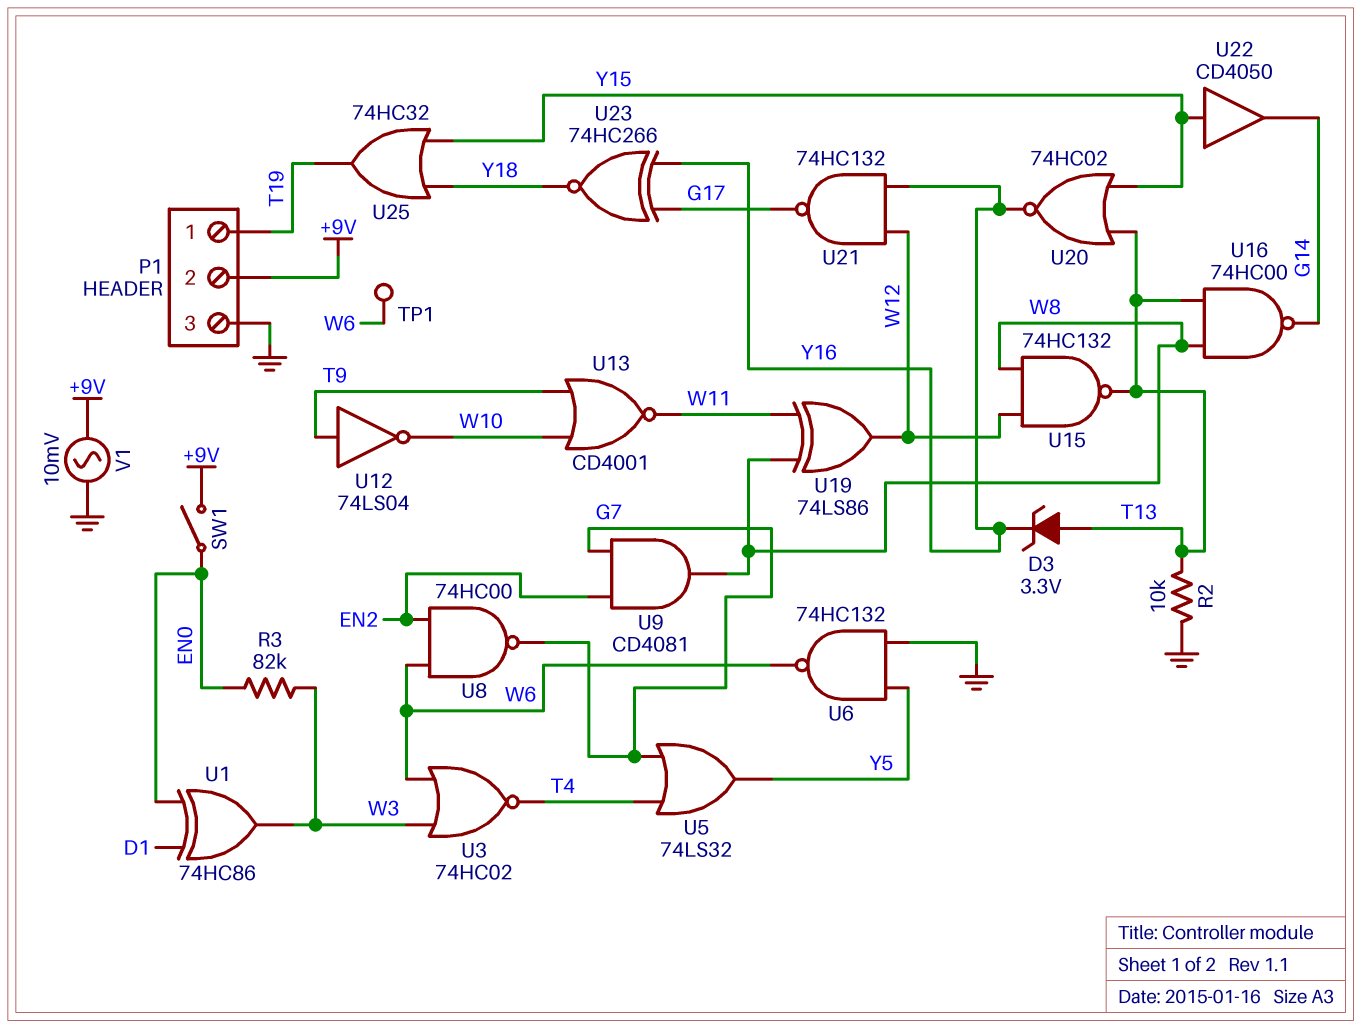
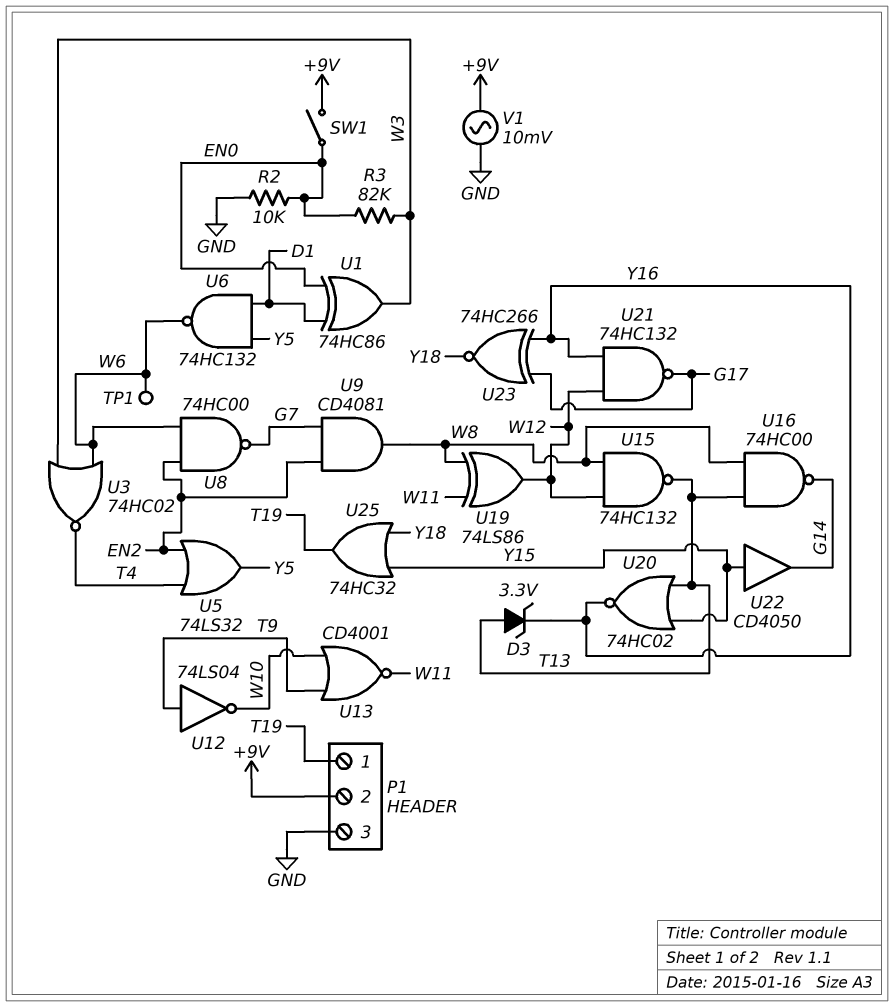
R2: 10k (GND, T13) -> 10k (EN0, GND)
U5: OR 74LS32 (in G7, in T4, out Y5) -> OR 74LS32 (in EN2, in T4, out Y5)
U6: NAND 74HC132 (in GND, in Y5, out W6) -> NAND 74HC132 (in D1, in Y5, out W6)

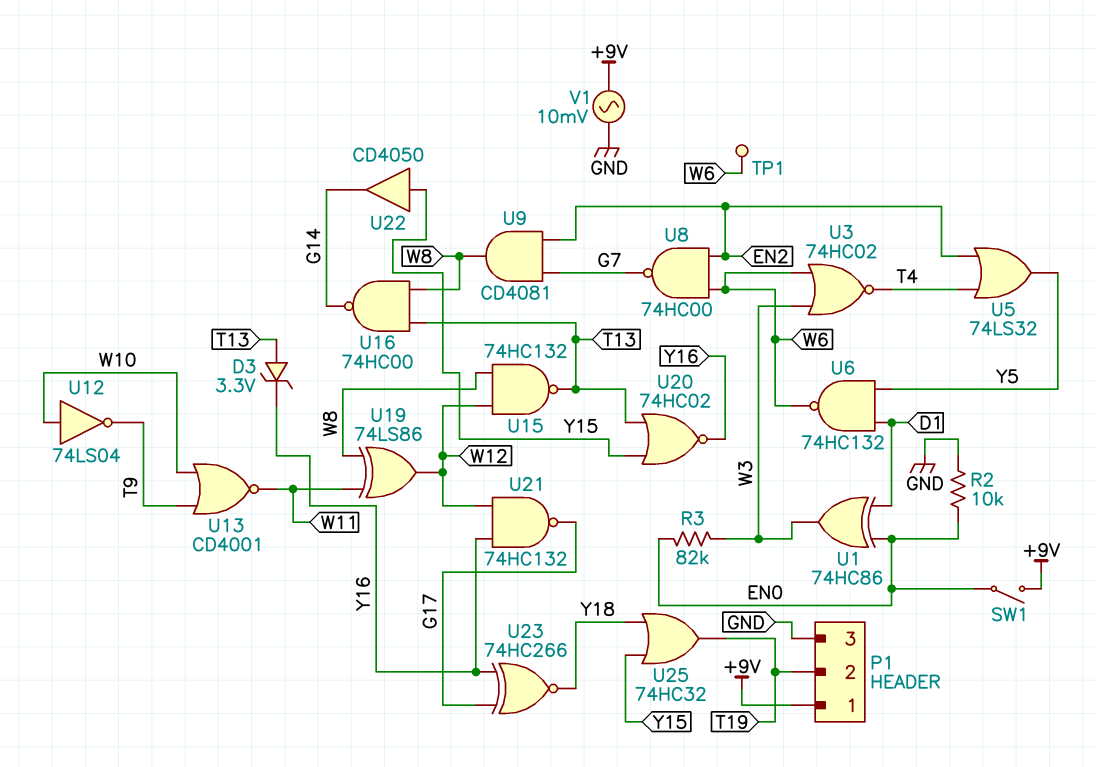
P1 pin 1: T19 -> +9V
P1 pin 2: +9V -> T19
U12: NOT 74LS04 (in T9, out W10) -> NOT 74LS04 (in W10, out T9)

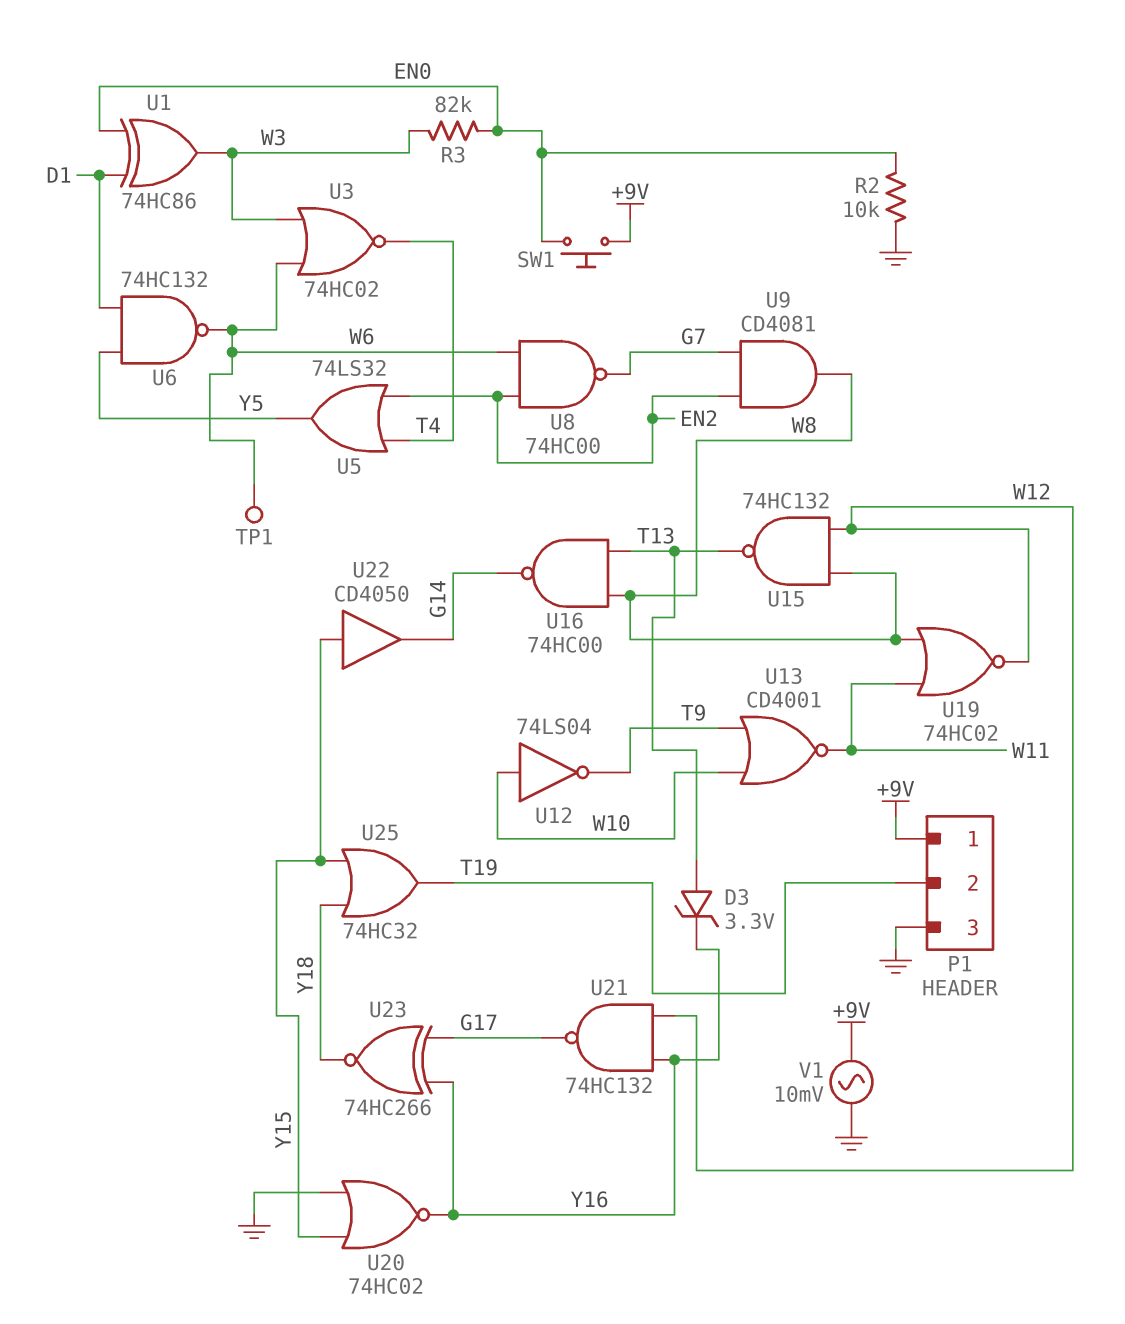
SW1: switch (+9V, EN0) -> button (+9V, EN0)
U19: XOR 74LS86 (in W8, in W11, out W12) -> NOR 74HC02 (in W8, in W11, out W12)
U20: NOR 74HC02 (in T13, in Y15, out Y16) -> NOR 74HC02 (in GND, in Y15, out Y16)

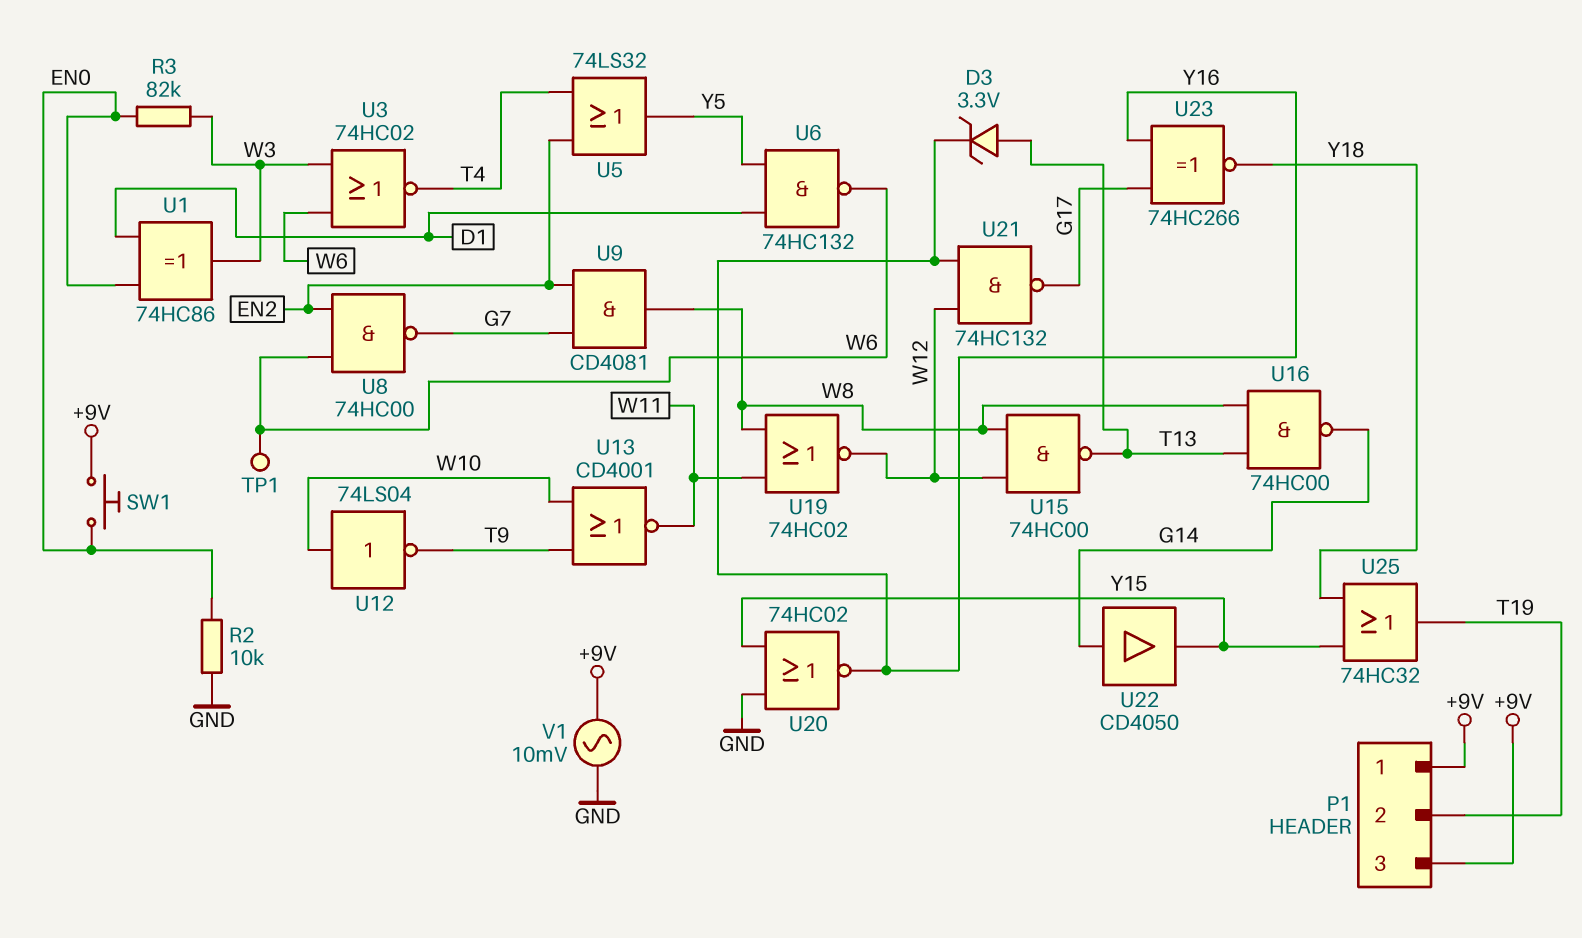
P1 pin 3: GND -> +9V
U15: NAND 74HC132 (in W8, in W12, out T13) -> NAND 74HC00 (in W8, in W12, out T13)
U22: buffer CD4050 (in Y15, out G14) -> buffer CD4050 (in G14, out Y15)

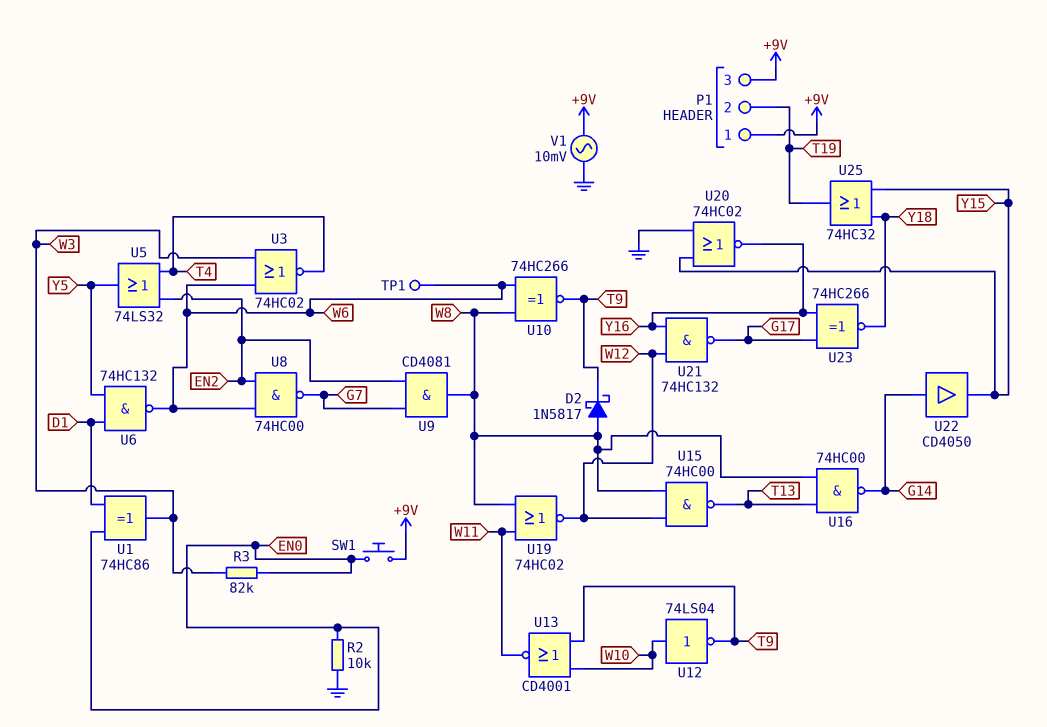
D2: none -> schottky 1N5817 (A W8, K T9)
D3: zener 3.3V (A T13, K Y16) -> none
U10: none -> XNOR 74HC266 (in W6, in W8, out T9)

